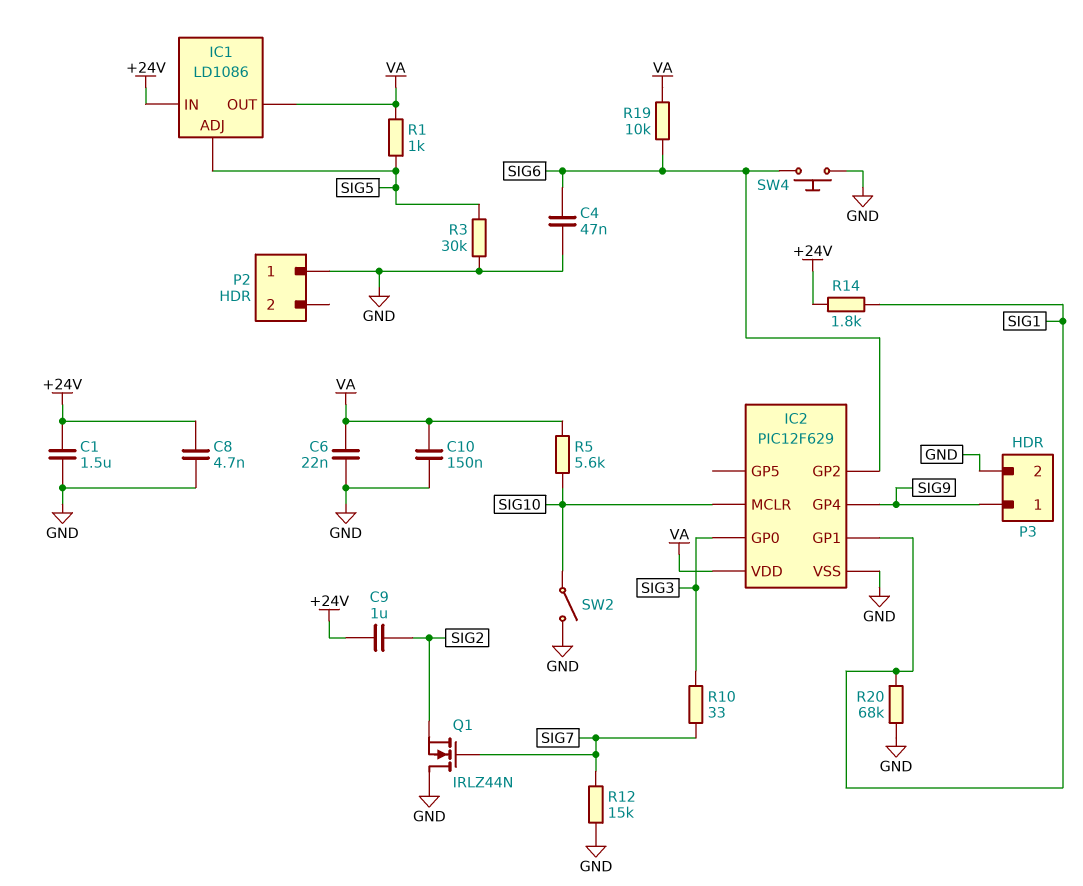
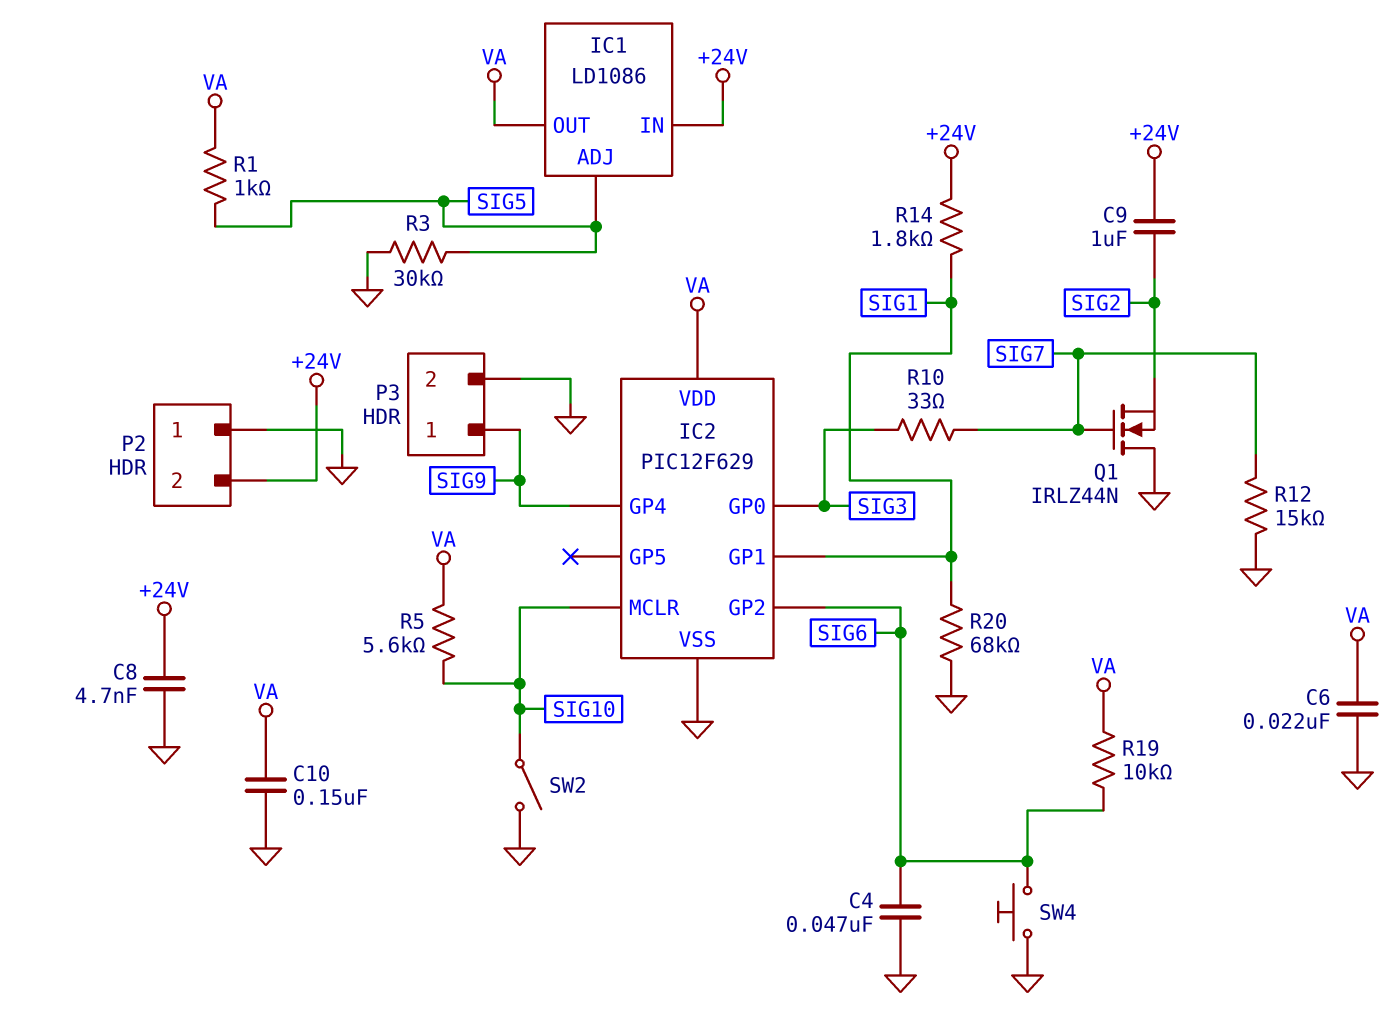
C1: 1.5uF (+24V, GND) -> none
P2 pin 2: none -> +24V

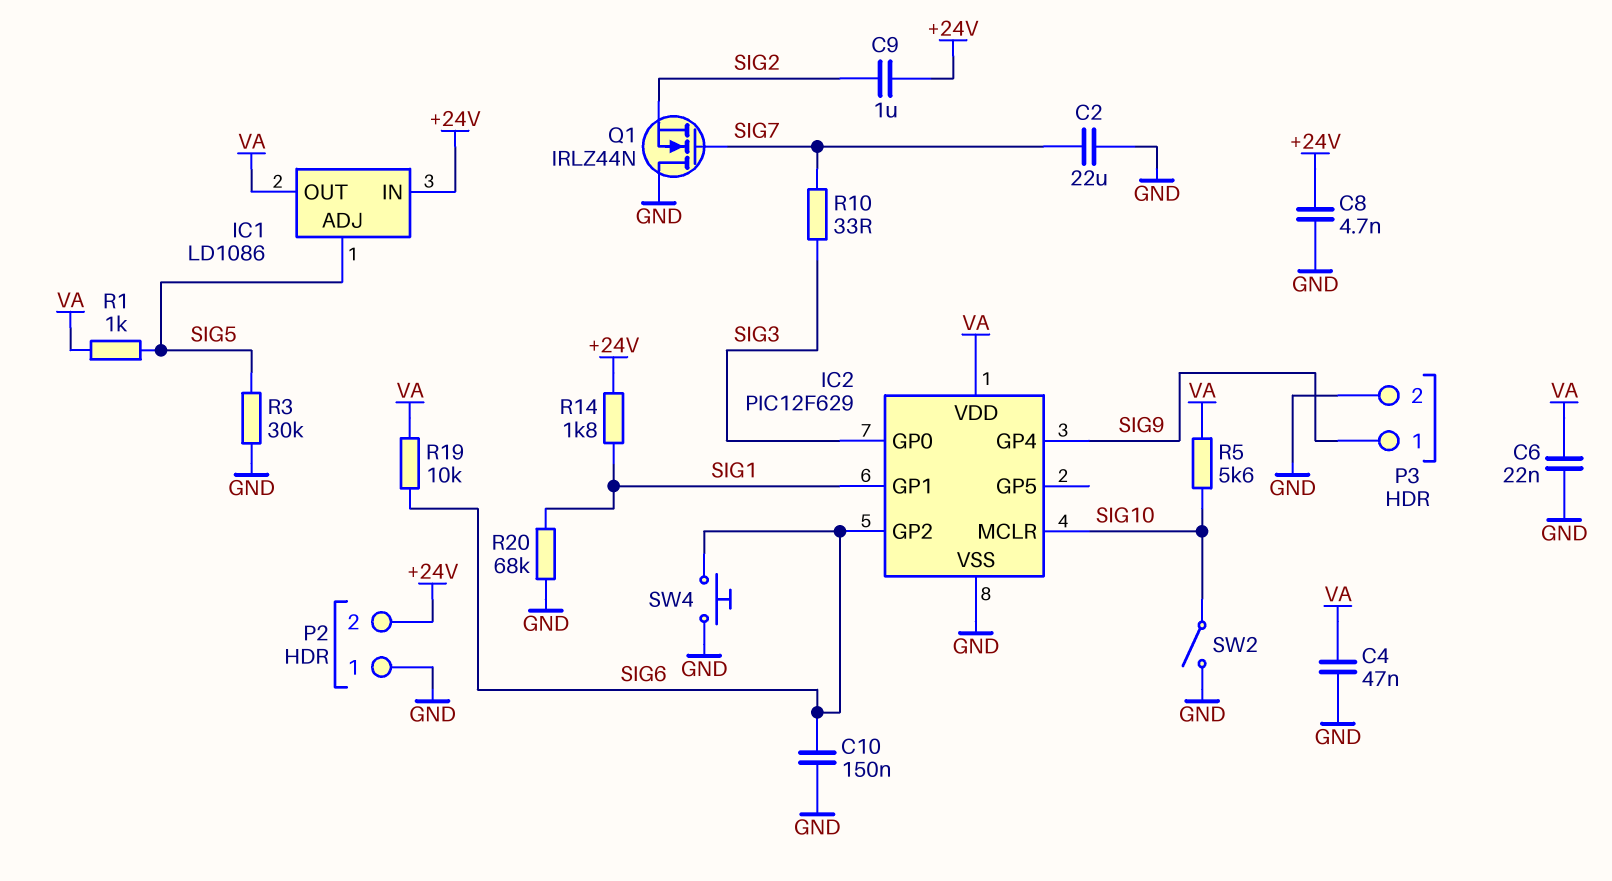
C2: none -> 22uF (GND, SIG7)
C4: 47nF (GND, SIG6) -> 47nF (GND, VA)
C10: 150nF (GND, VA) -> 150nF (GND, SIG6)
R12: 15k (GND, SIG7) -> none

